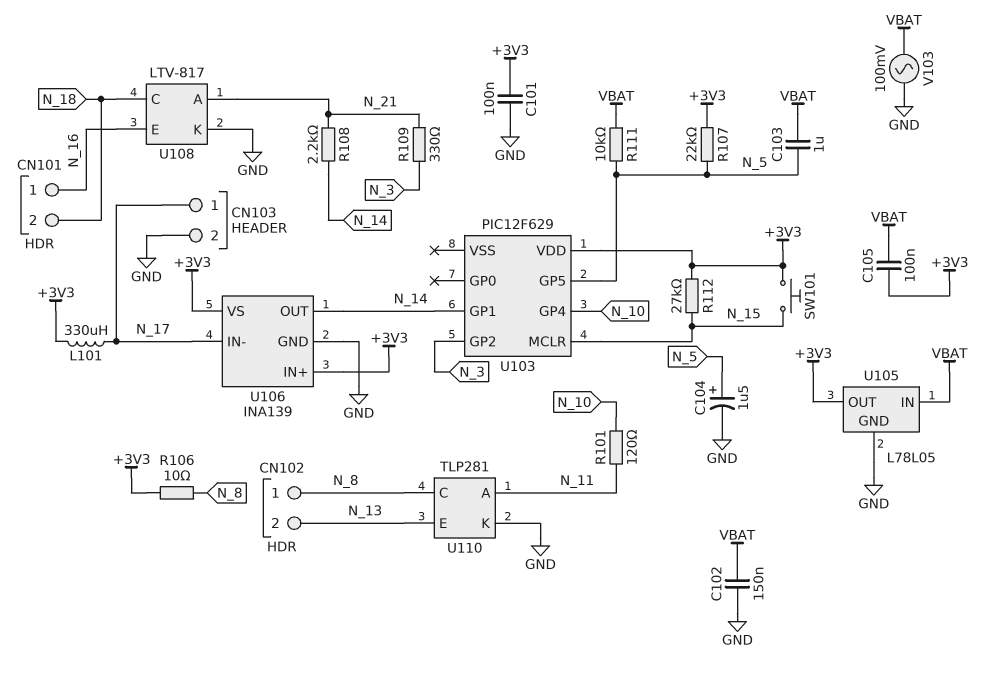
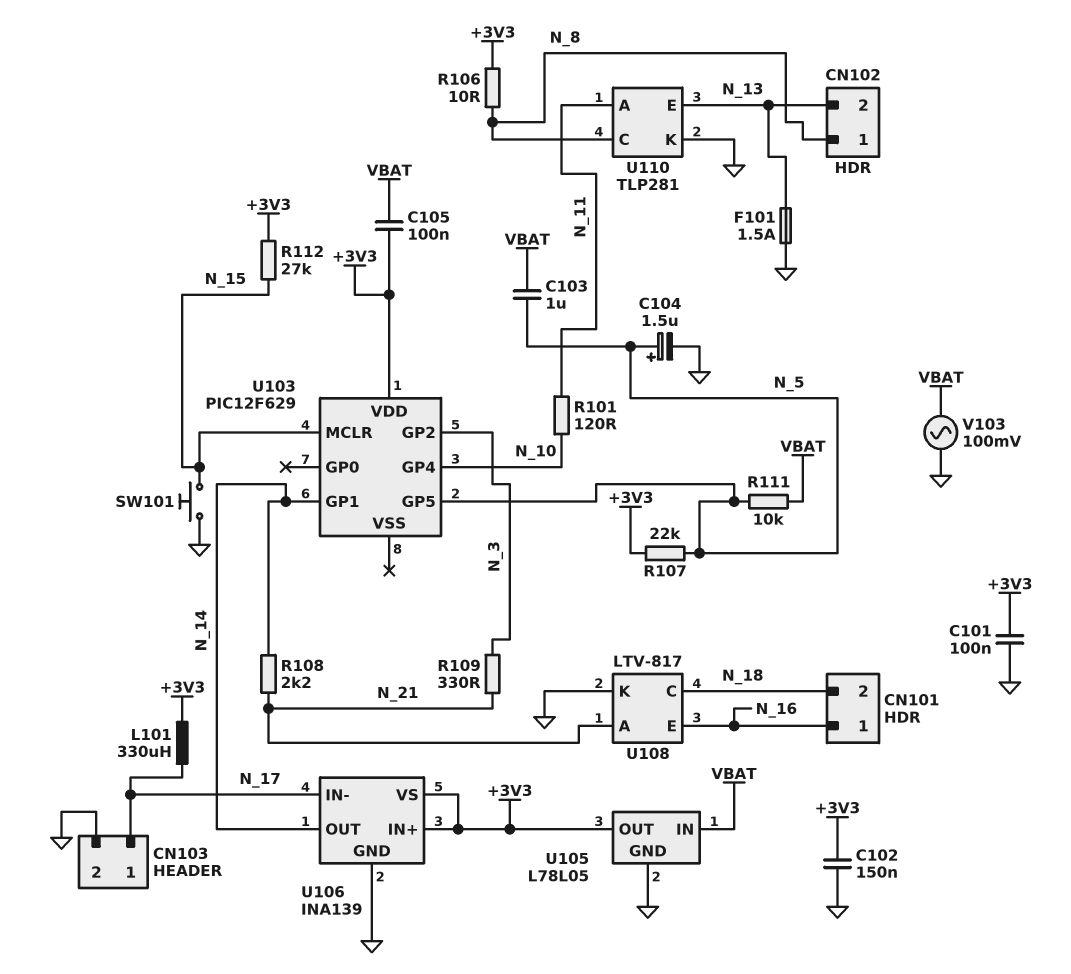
C102: 150nF (GND, VBAT) -> 150nF (+3V3, GND)
F101: none -> 1.5A (GND, N_13)
SW101: button (+3V3, N_15) -> button (GND, N_15)

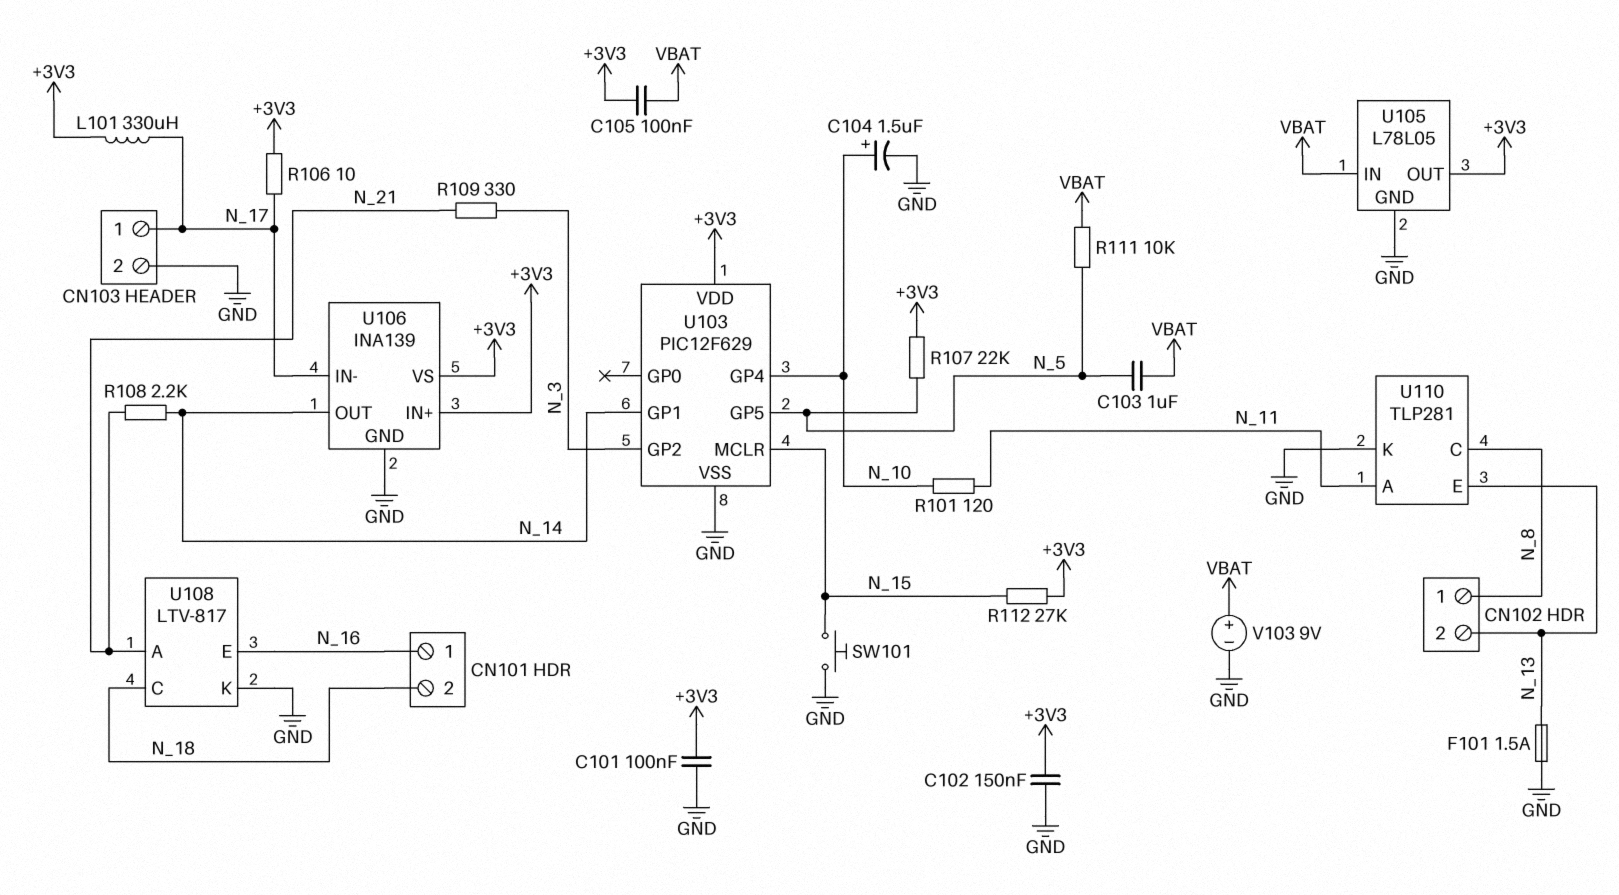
C104: 1.5uF (plus N_5, minus GND) -> 1.5uF (plus N_10, minus GND)
R106: 10 (+3V3, N_8) -> 10 (+3V3, N_17)
U103 pin VSS: none -> GND
V103: AC 100mV (GND, VBAT) -> 9V (plus VBAT, minus GND)

